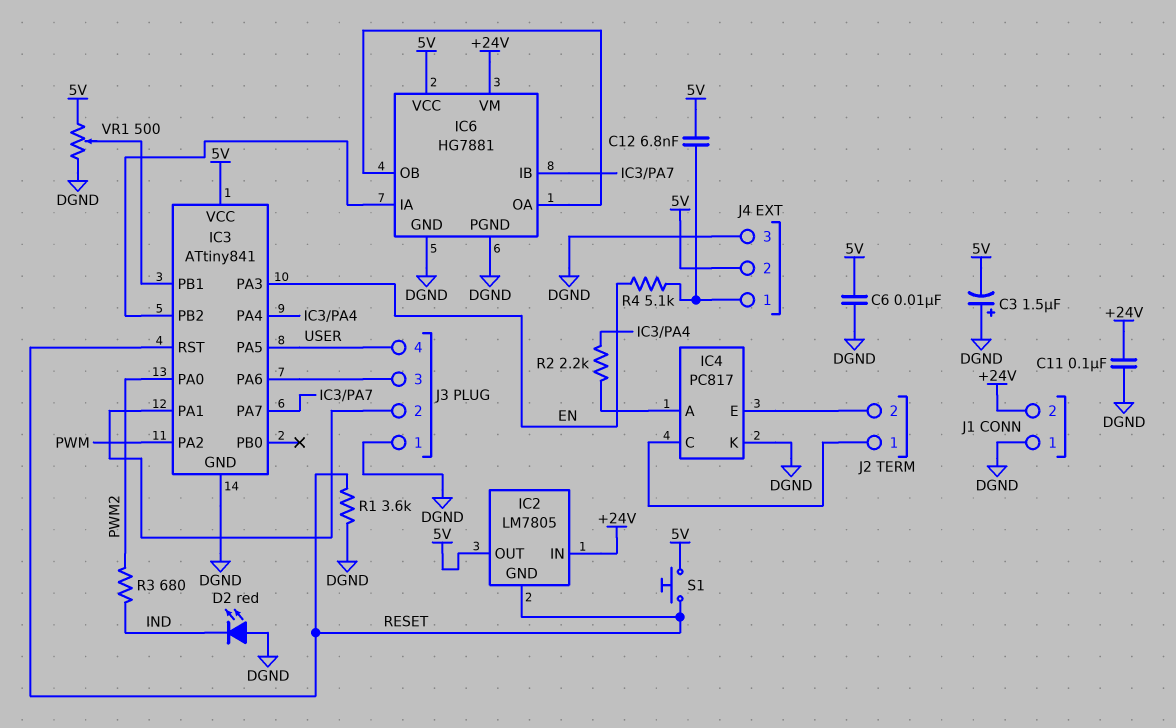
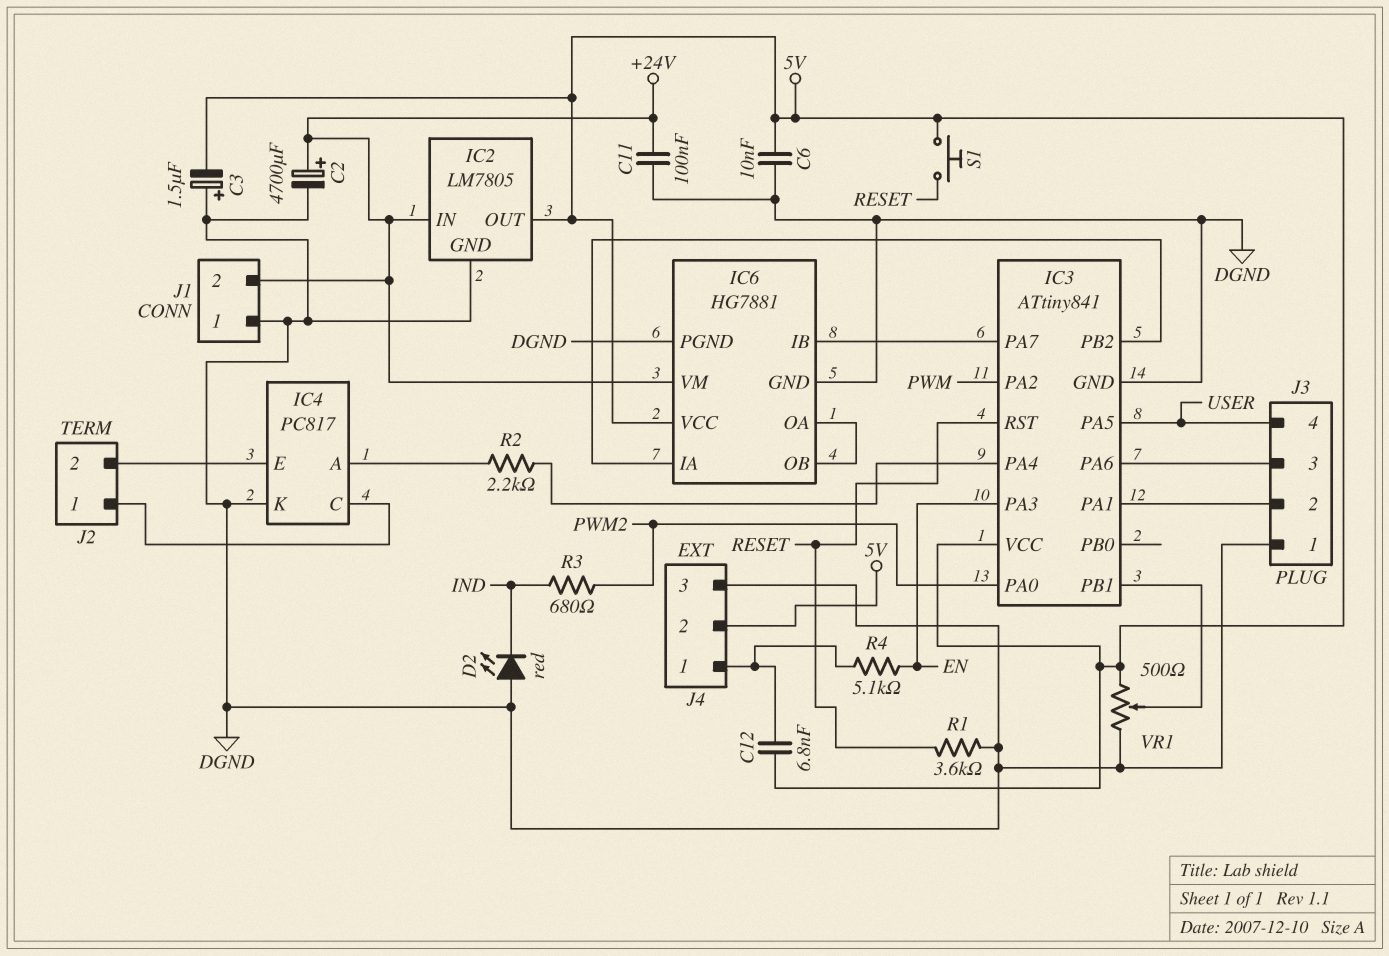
C2: none -> 4700uF (plus +24V, minus DGND)
IC2 pin GND: RESET -> DGND

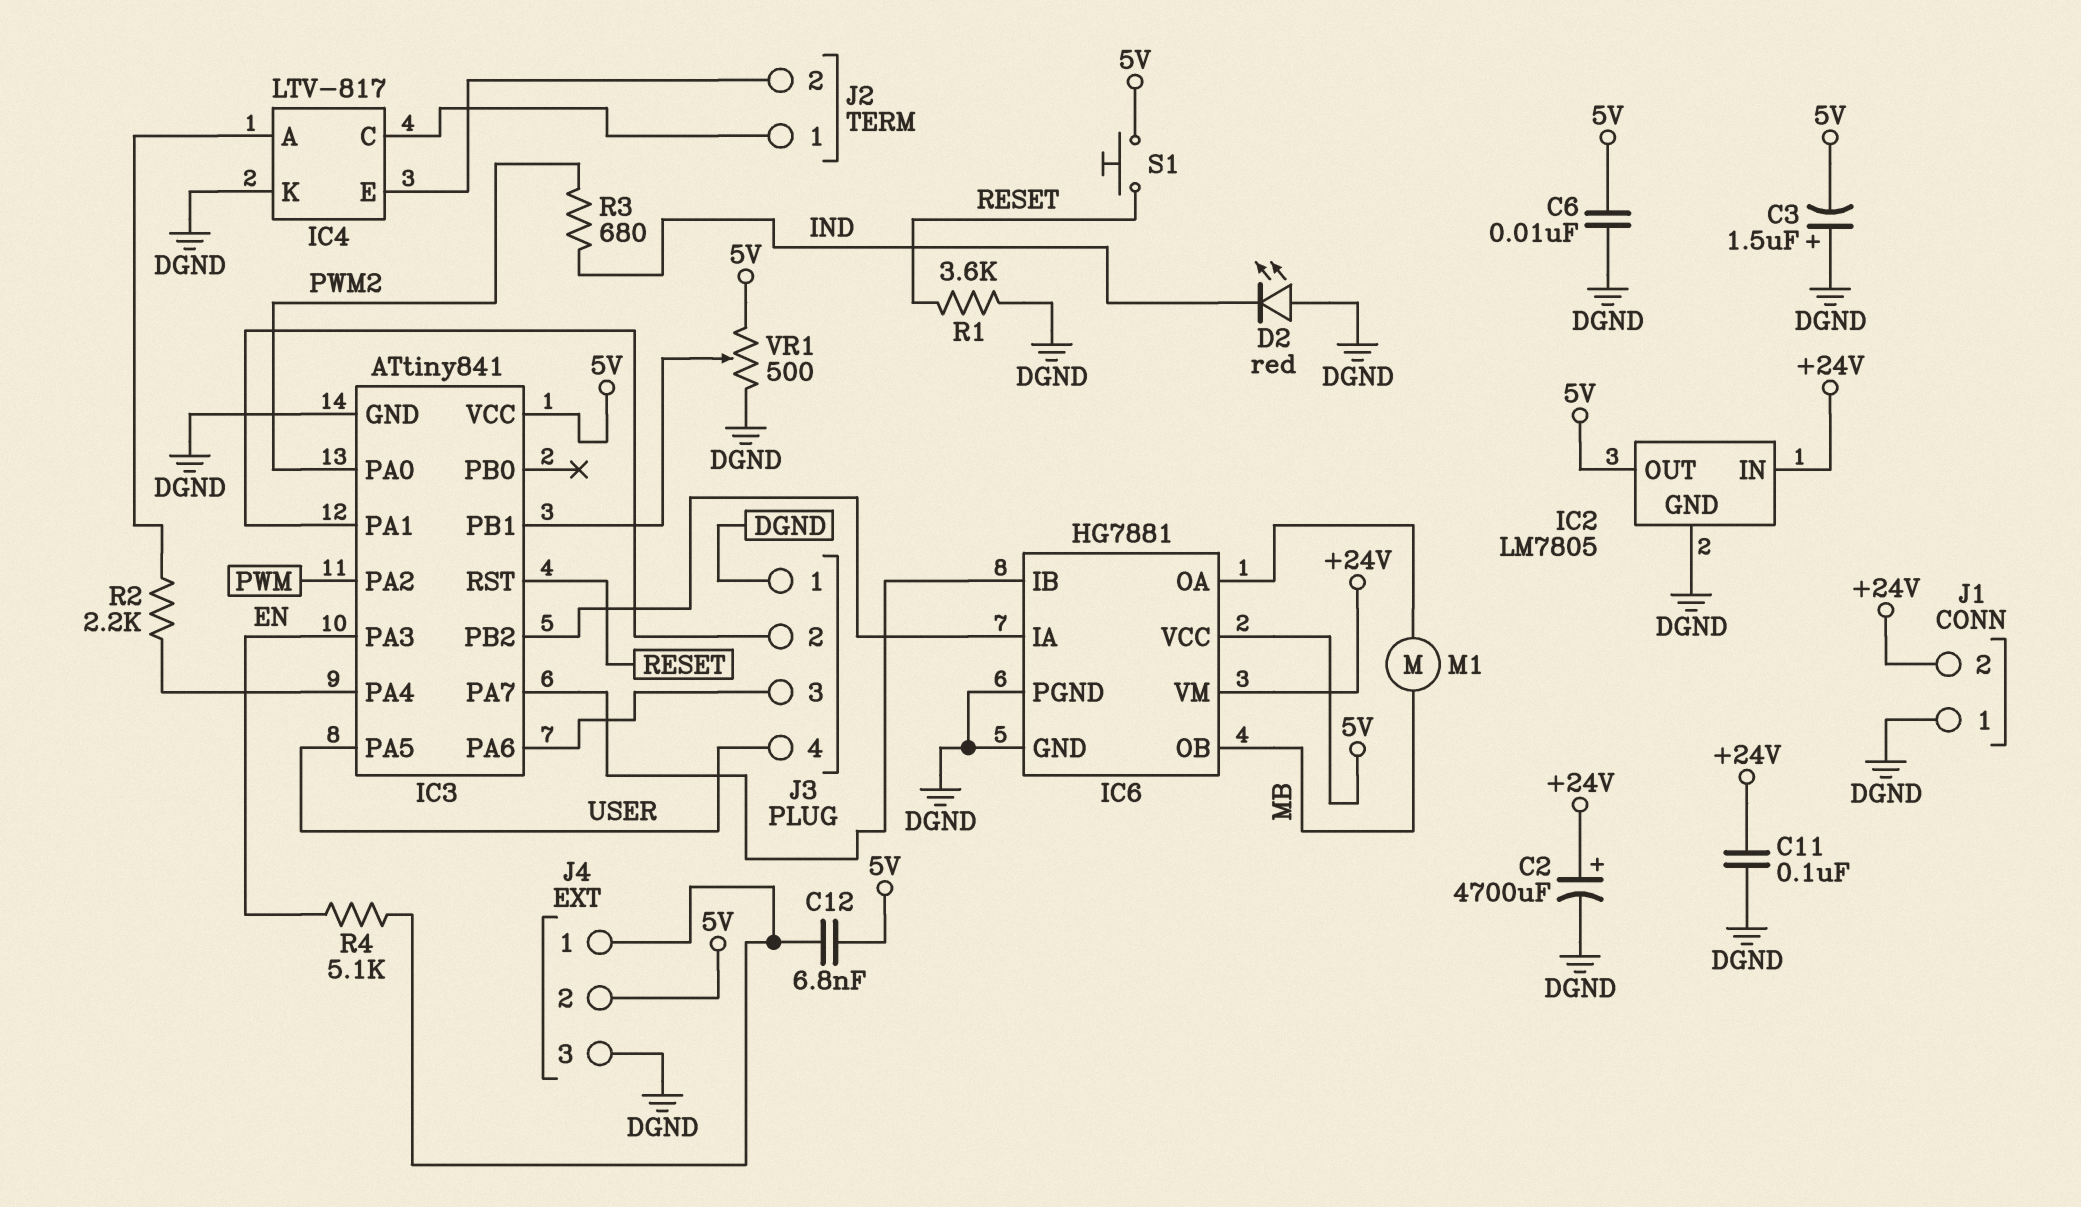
IC4: PC817 -> LTV-817
IC6 pin OB: IC6/OA -> MB
M1: none -> motor (IC6/OA, MB)

